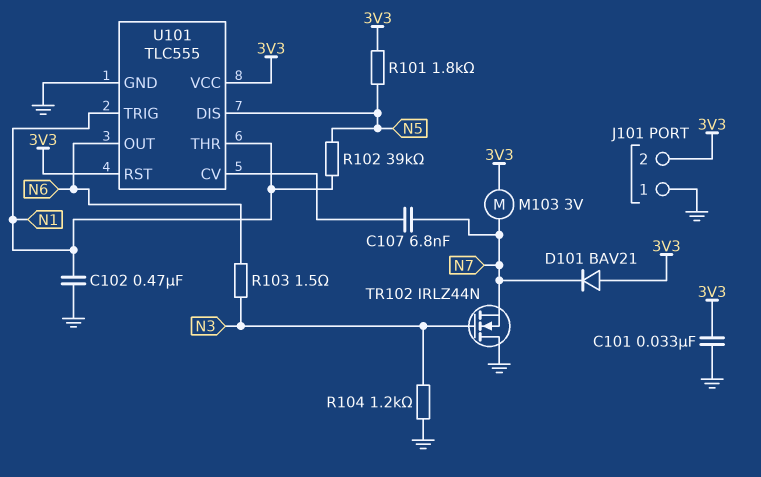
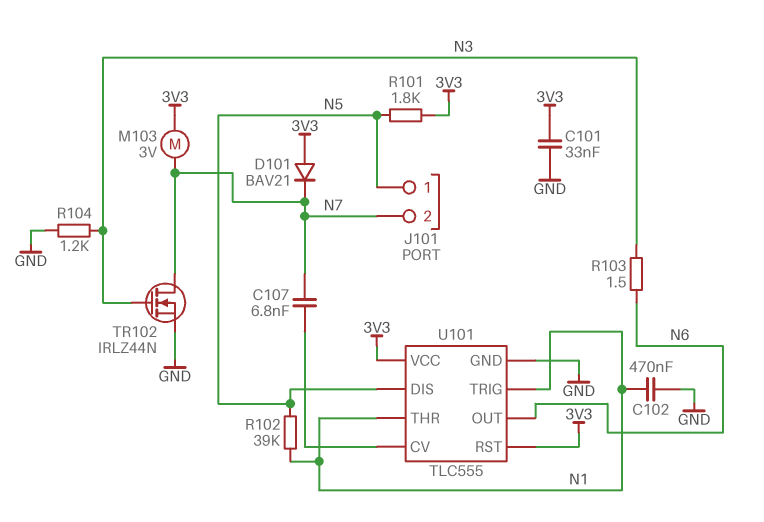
J101 pin 1: GND -> N5
J101 pin 2: 3V3 -> N7
TR102: NMOS IRLZ44N (G N3, D GND, S N7) -> NMOS IRLZ44N (G N3, D N7, S GND)

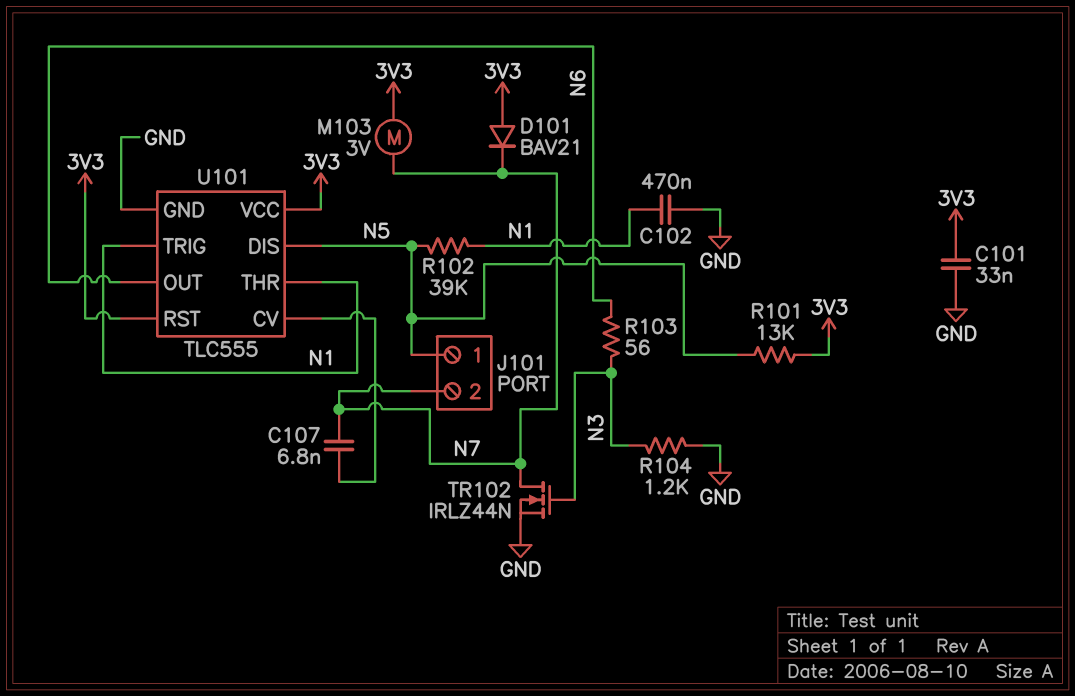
R101: 1.8k (3V3, N5) -> 13k (3V3, N5)
R103: 1.5 (N3, N6) -> 56 (N3, N6)

